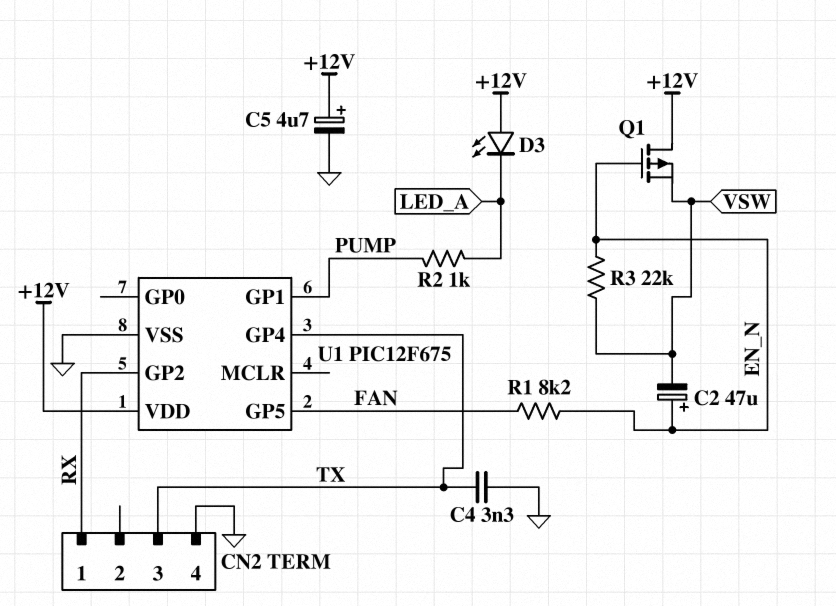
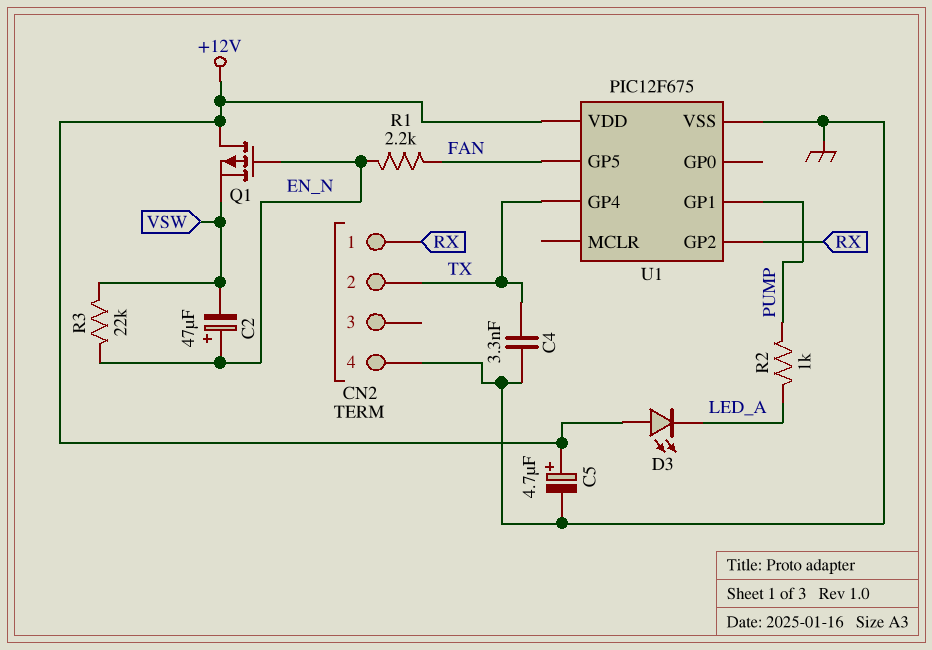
CN2 pin 2: none -> TX
CN2 pin 3: TX -> none
R1: 8.2k (EN_N, FAN) -> 2.2k (EN_N, FAN)

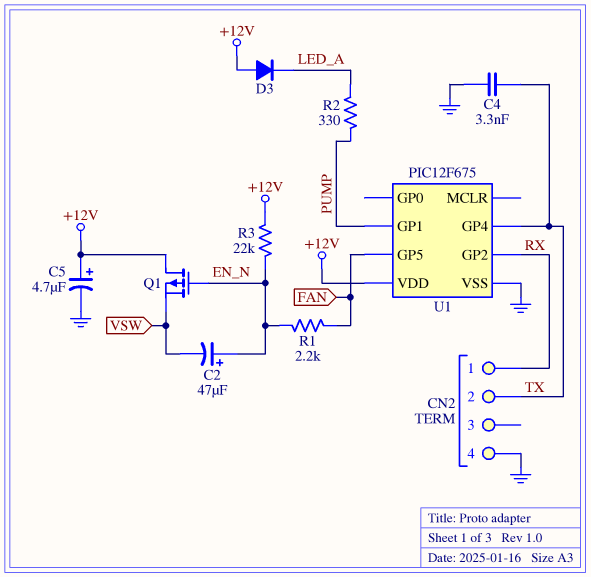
D3: LED (A +12V, K LED_A) -> diode (A +12V, K LED_A)
R2: 1k (LED_A, PUMP) -> 330 (LED_A, PUMP)
R3: 22k (EN_N, VSW) -> 22k (+12V, EN_N)

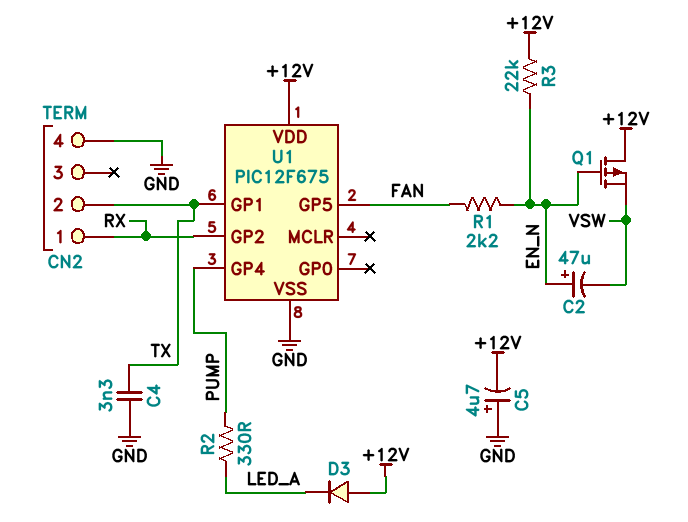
C5: 4.7uF (plus +12V, minus GND) -> 4.7uF (plus GND, minus +12V)
U1 pin GP1: PUMP -> TX
U1 pin GP4: TX -> PUMP

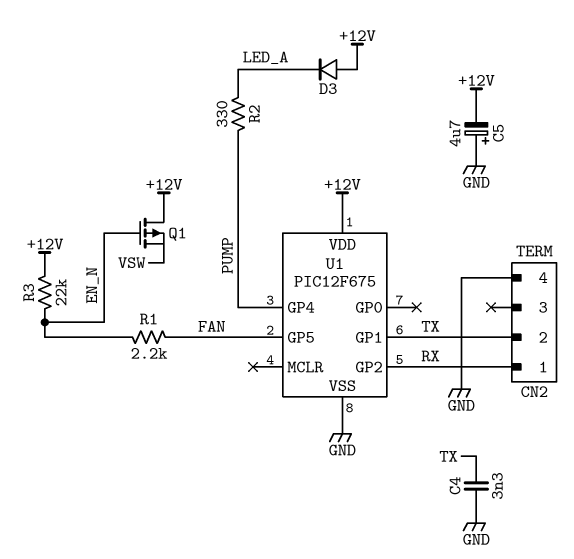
C2: 47uF (plus EN_N, minus VSW) -> none

